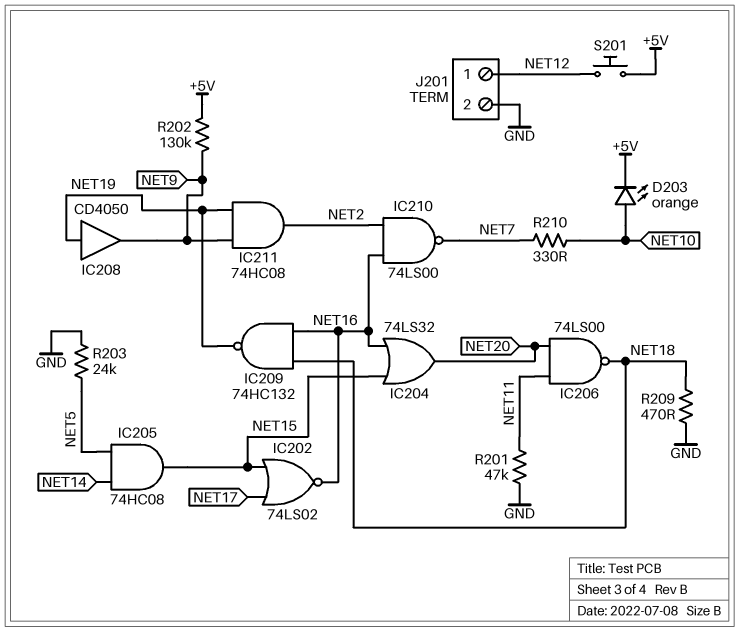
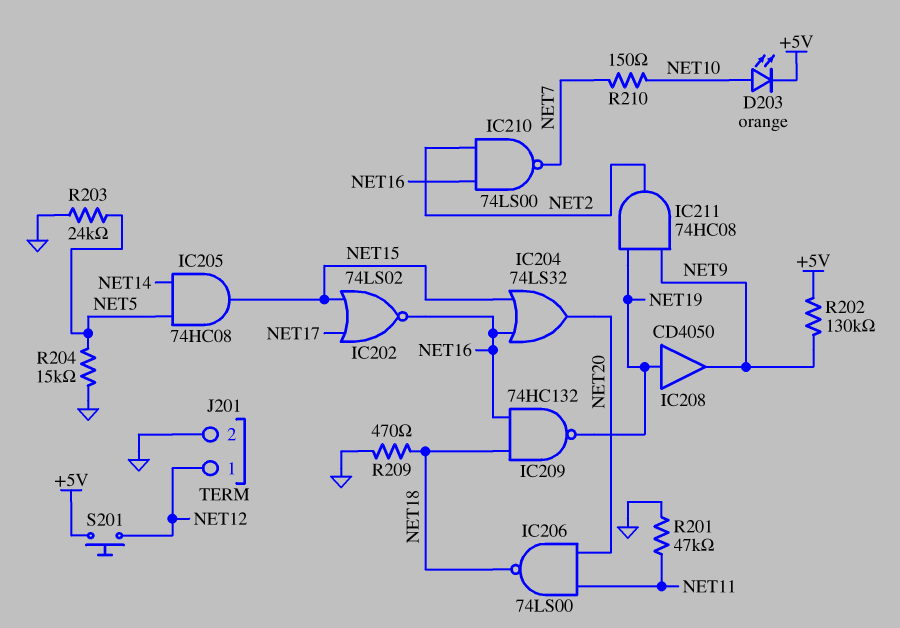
R204: none -> 15k (GND, NET5)
R210: 330 (NET7, NET10) -> 150 (NET7, NET10)

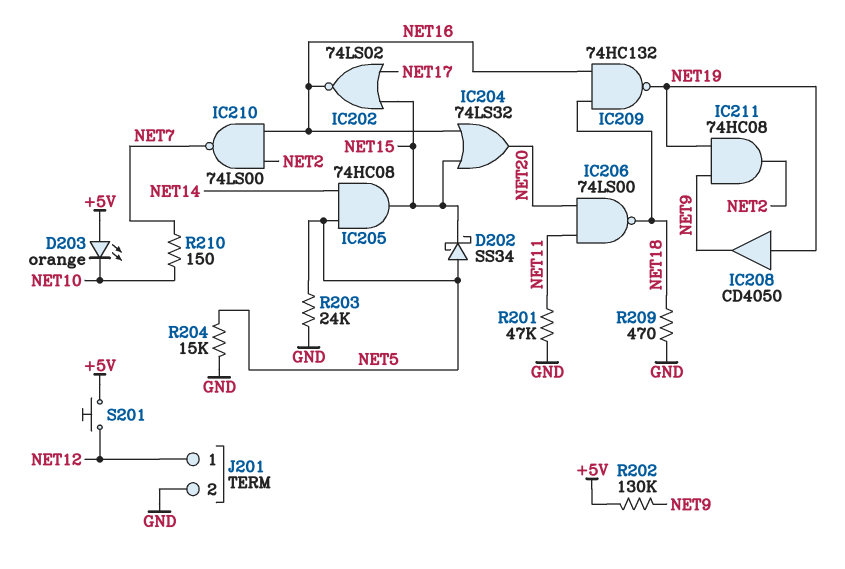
D202: none -> schottky SS34 (A NET5, K NET15)
D203: LED orange (A NET10, K +5V) -> LED orange (A +5V, K NET10)

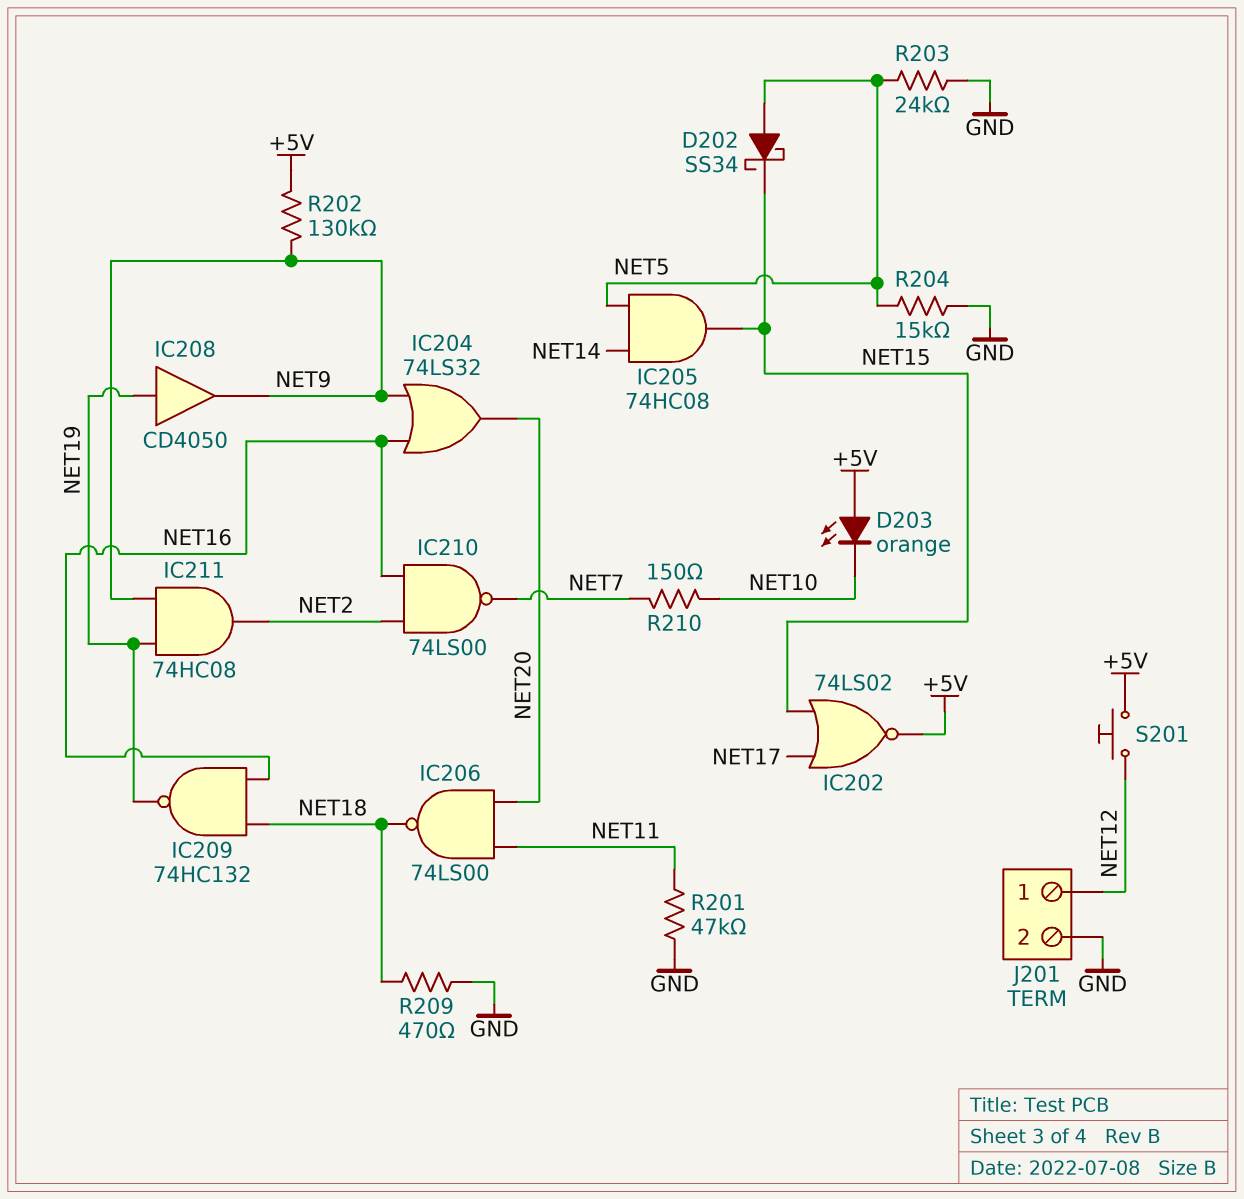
IC202: NOR 74LS02 (in NET15, in NET17, out NET16) -> NOR 74LS02 (in NET15, in NET17, out +5V)
IC204: OR 74LS32 (in NET15, in NET16, out NET20) -> OR 74LS32 (in NET9, in NET16, out NET20)

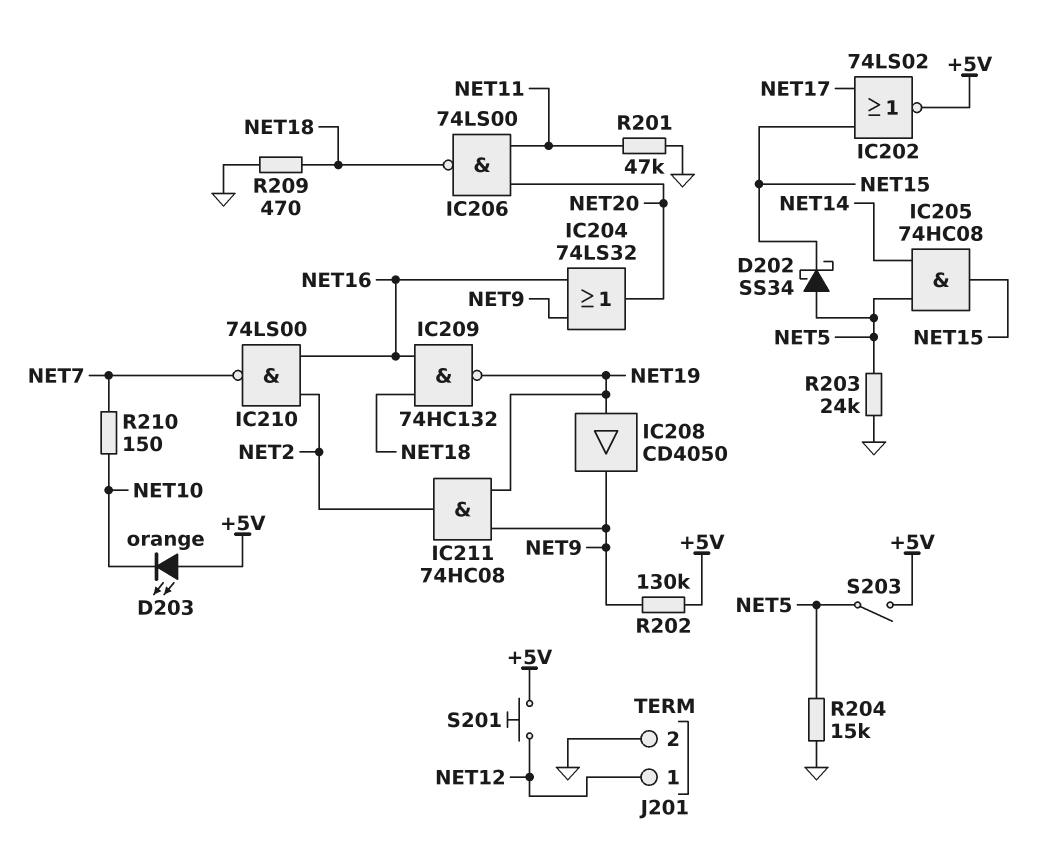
S203: none -> switch (+5V, NET5)

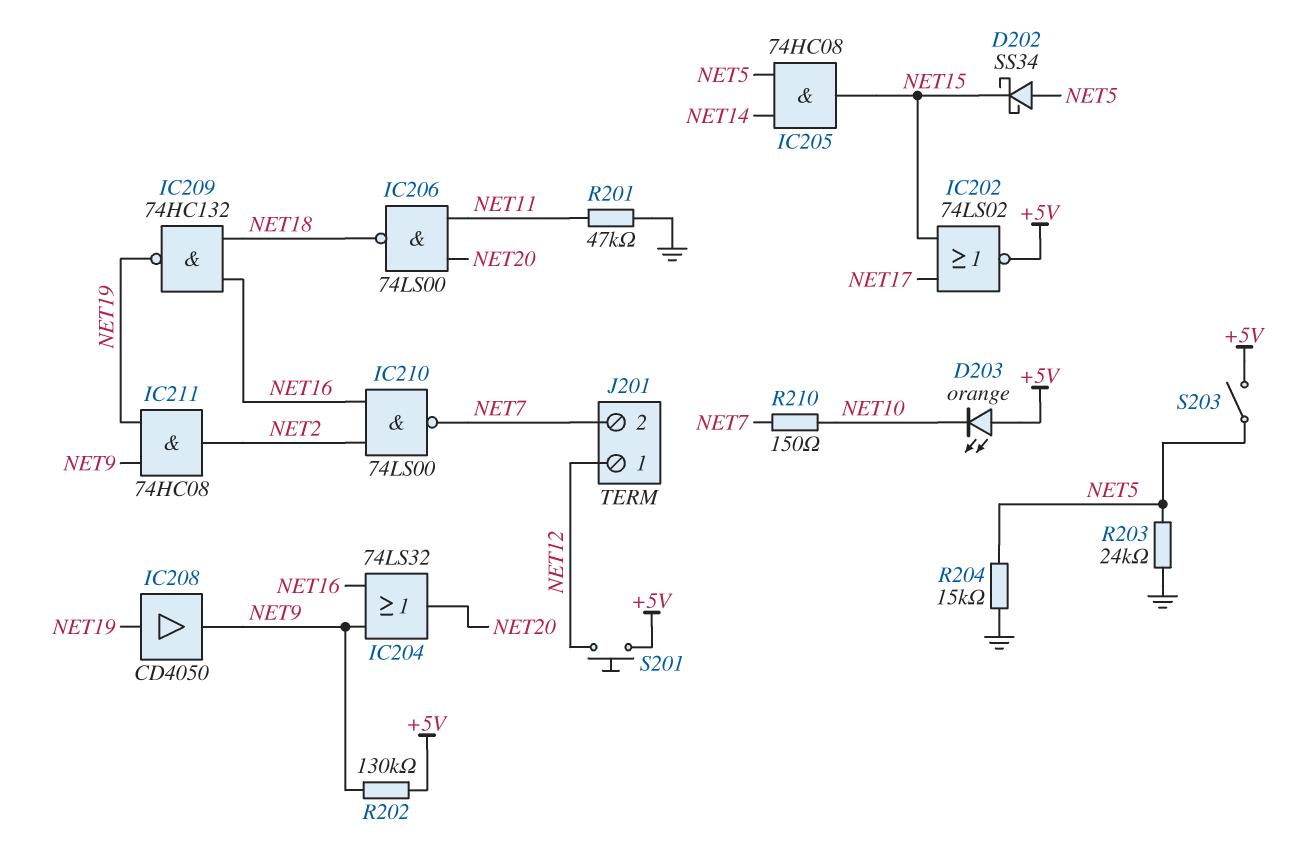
J201 pin 2: GND -> NET7
R209: 470 (GND, NET18) -> none

